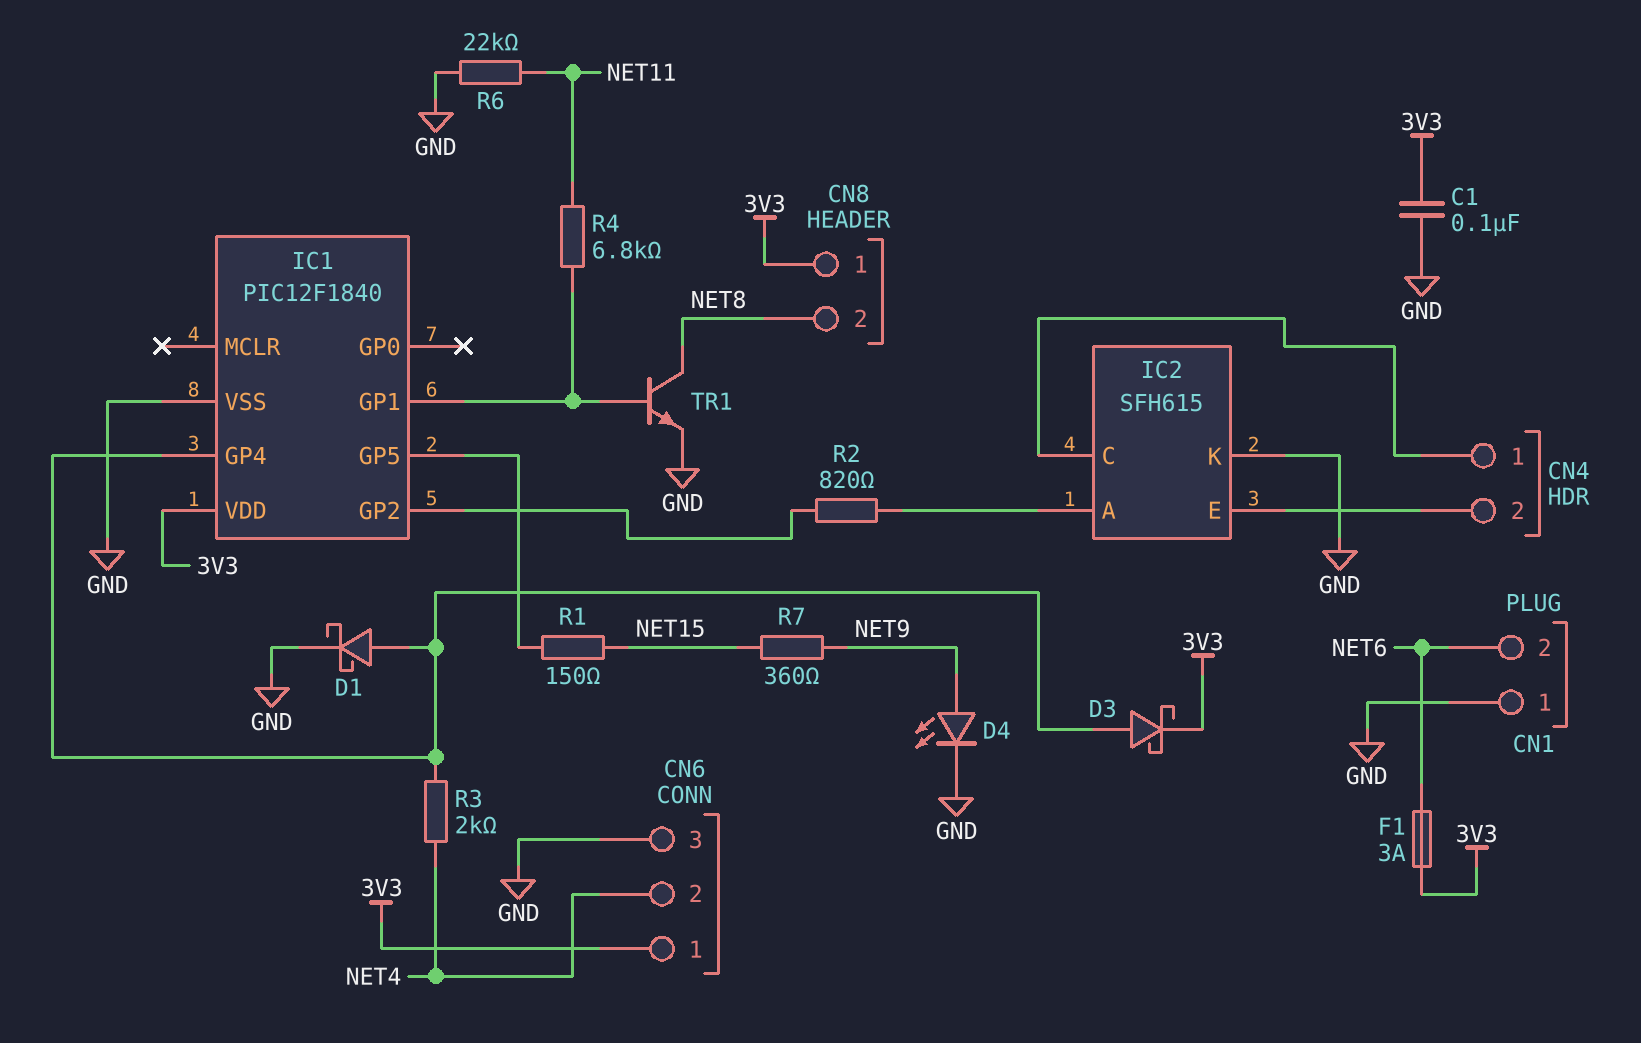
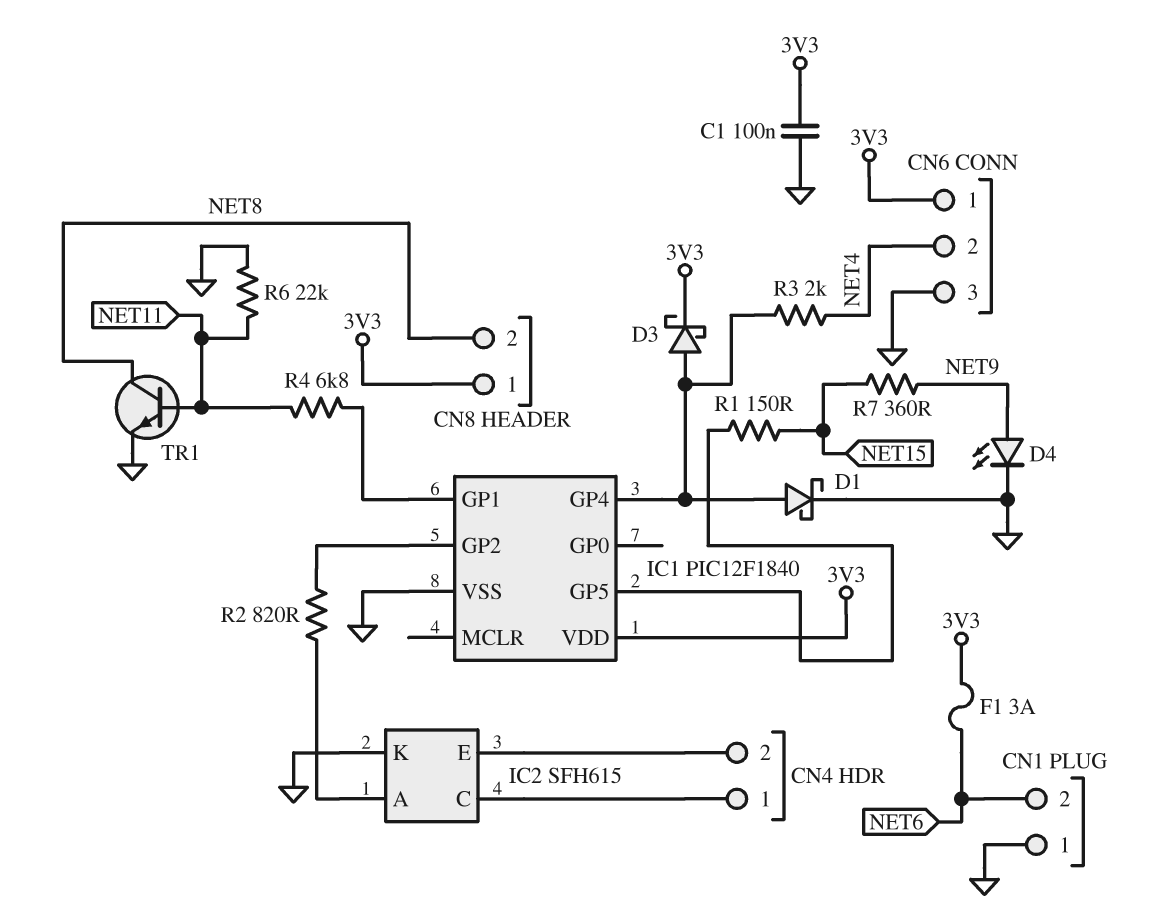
TR1: NPN (B IC1/GP1, C NET8, E GND) -> NPN (B NET11, C NET8, E GND)

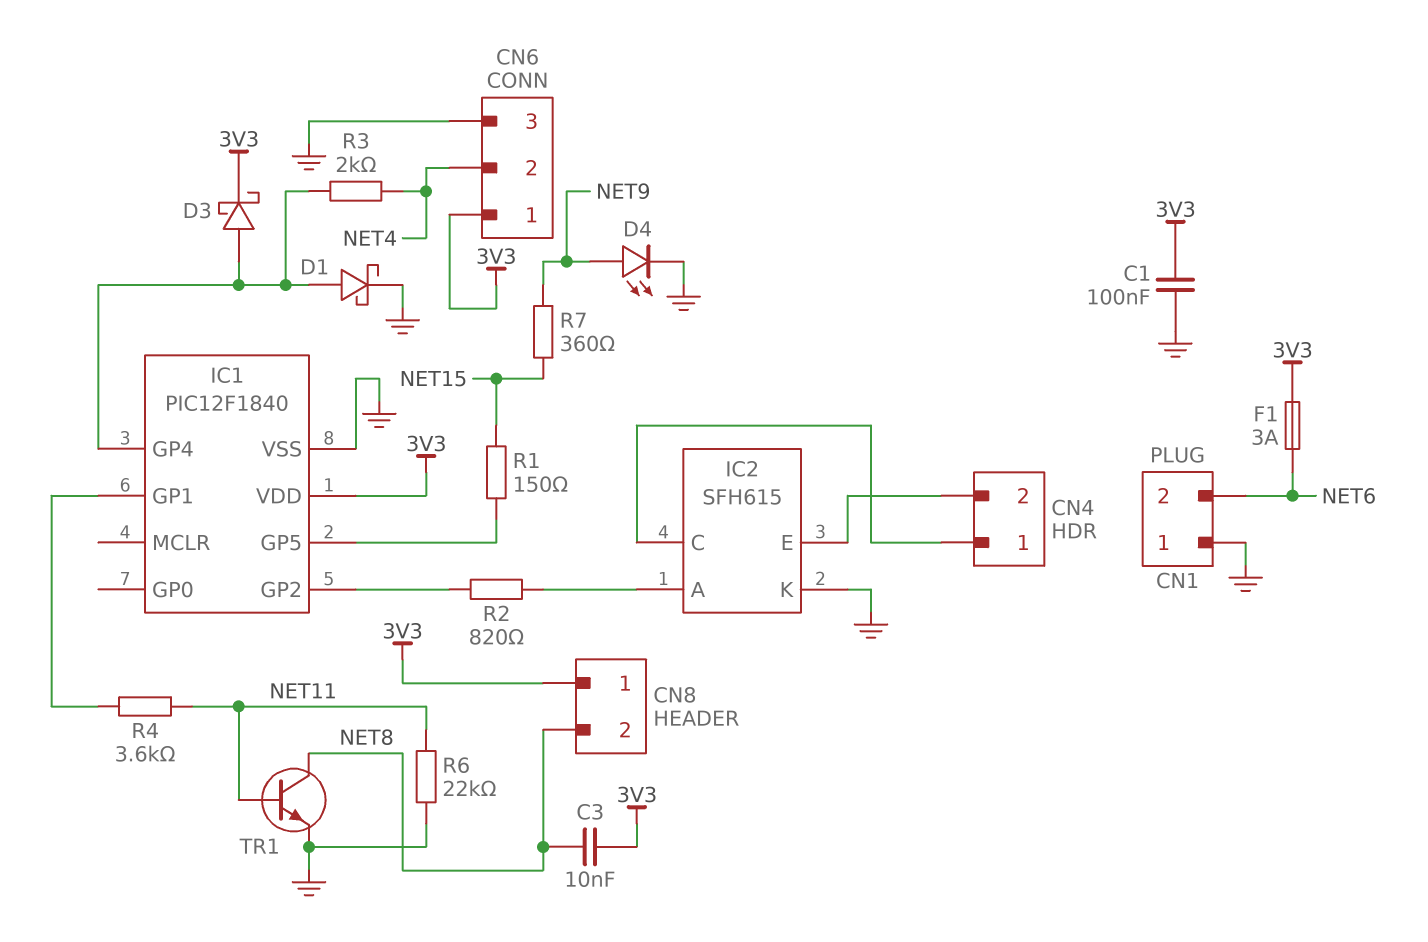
C3: none -> 10nF (3V3, NET8)
R4: 6.8k (IC1/GP1, NET11) -> 3.6k (IC1/GP1, NET11)

